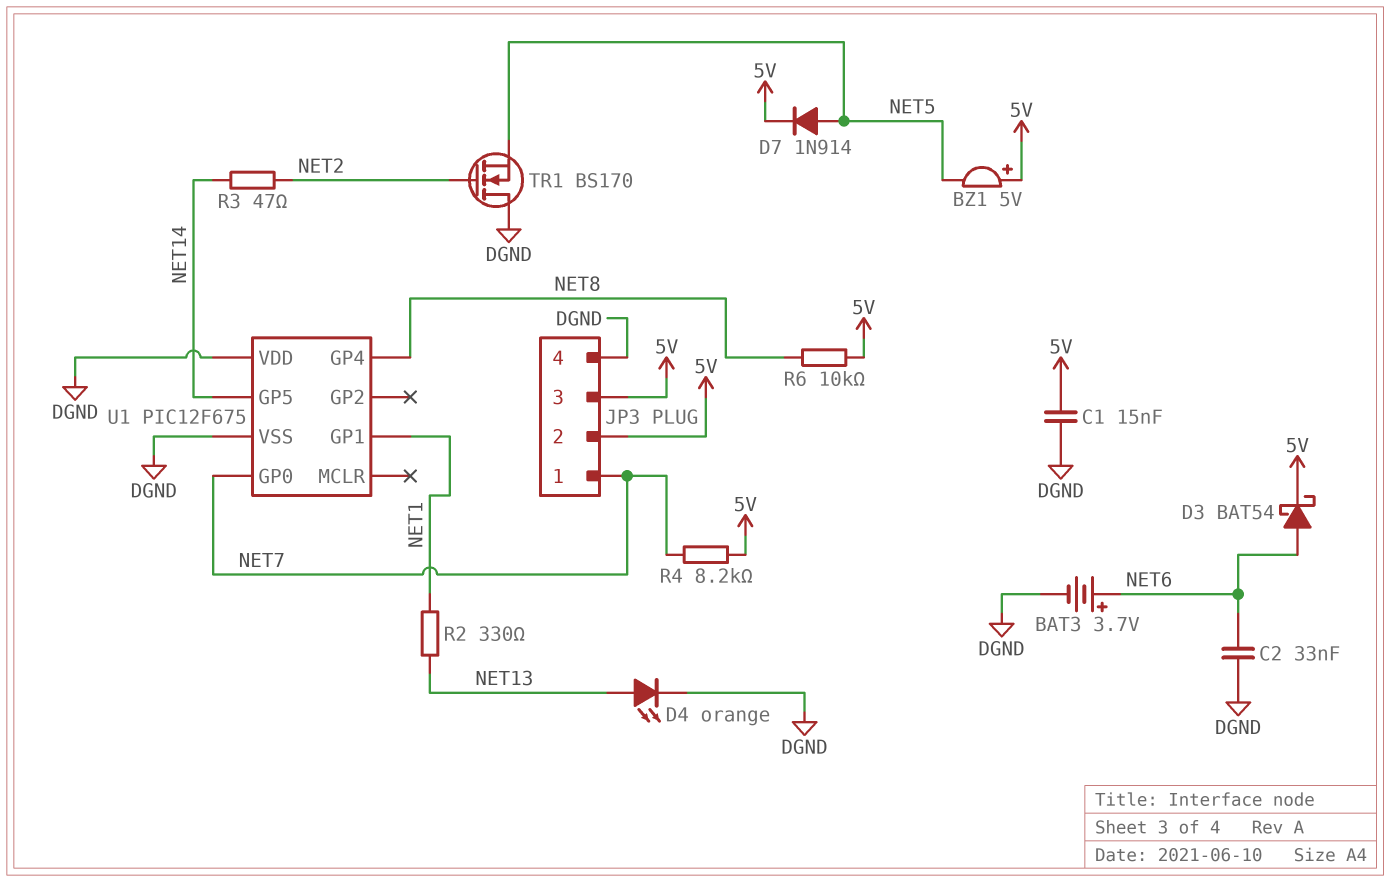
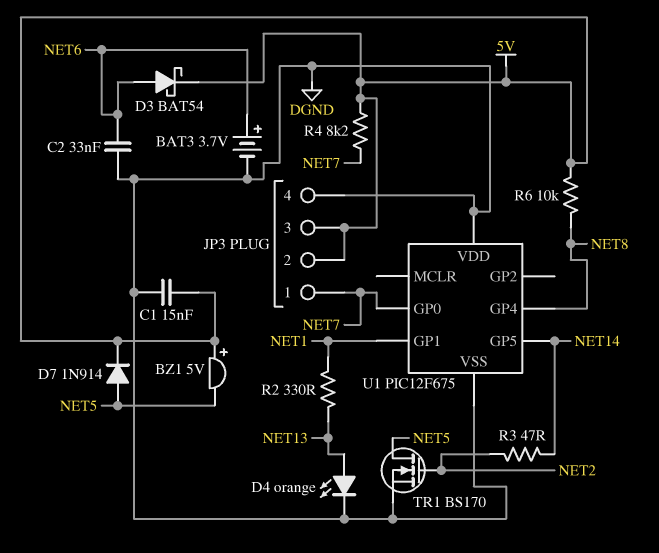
TR1: NMOS BS170 (G NET2, D DGND, S NET5) -> NMOS BS170 (G NET2, D NET5, S DGND)

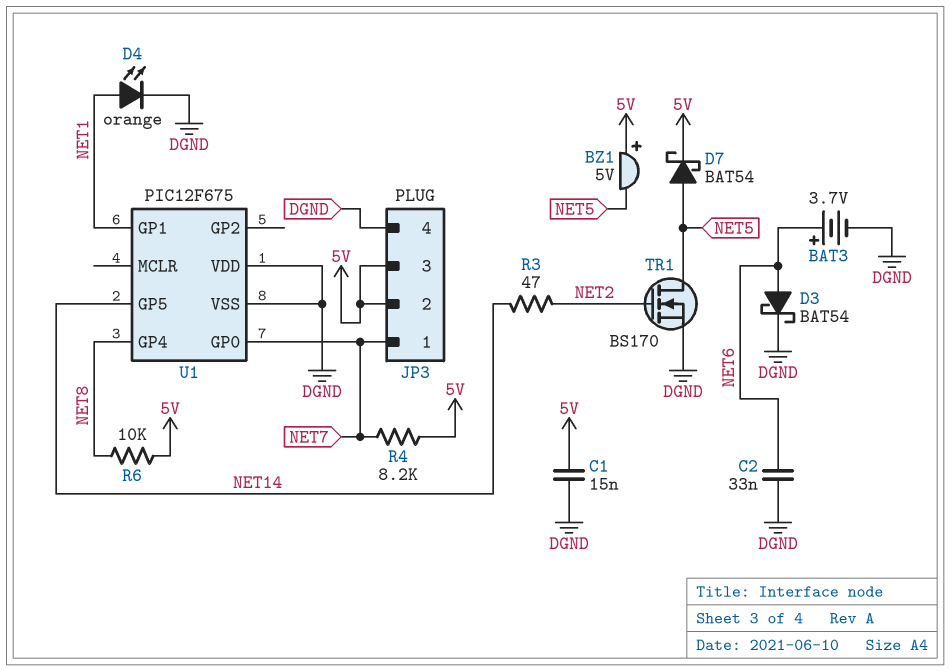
D3: schottky BAT54 (A NET6, K 5V) -> schottky BAT54 (A NET6, K DGND)
D4: LED orange (A NET13, K DGND) -> LED orange (A NET1, K DGND)
D7: diode 1N914 (A NET5, K 5V) -> schottky BAT54 (A NET5, K 5V)
R2: 330 (NET1, NET13) -> none

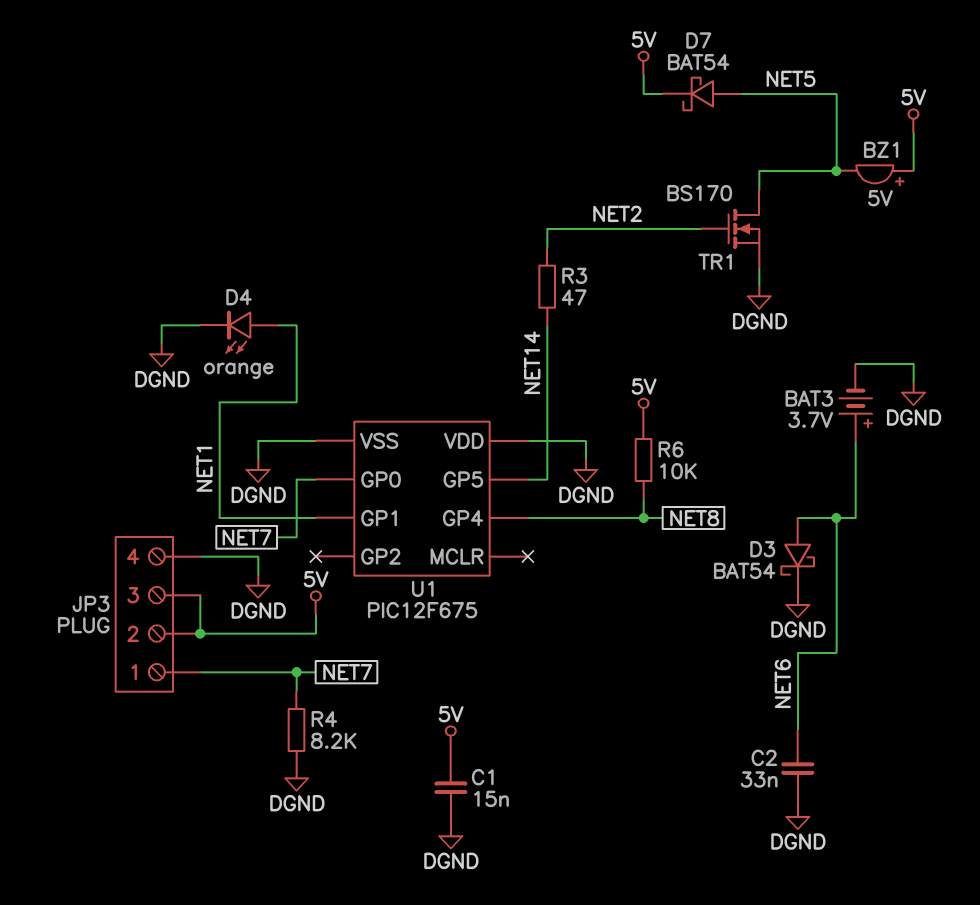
R4: 8.2k (5V, NET7) -> 8.2k (DGND, NET7)

